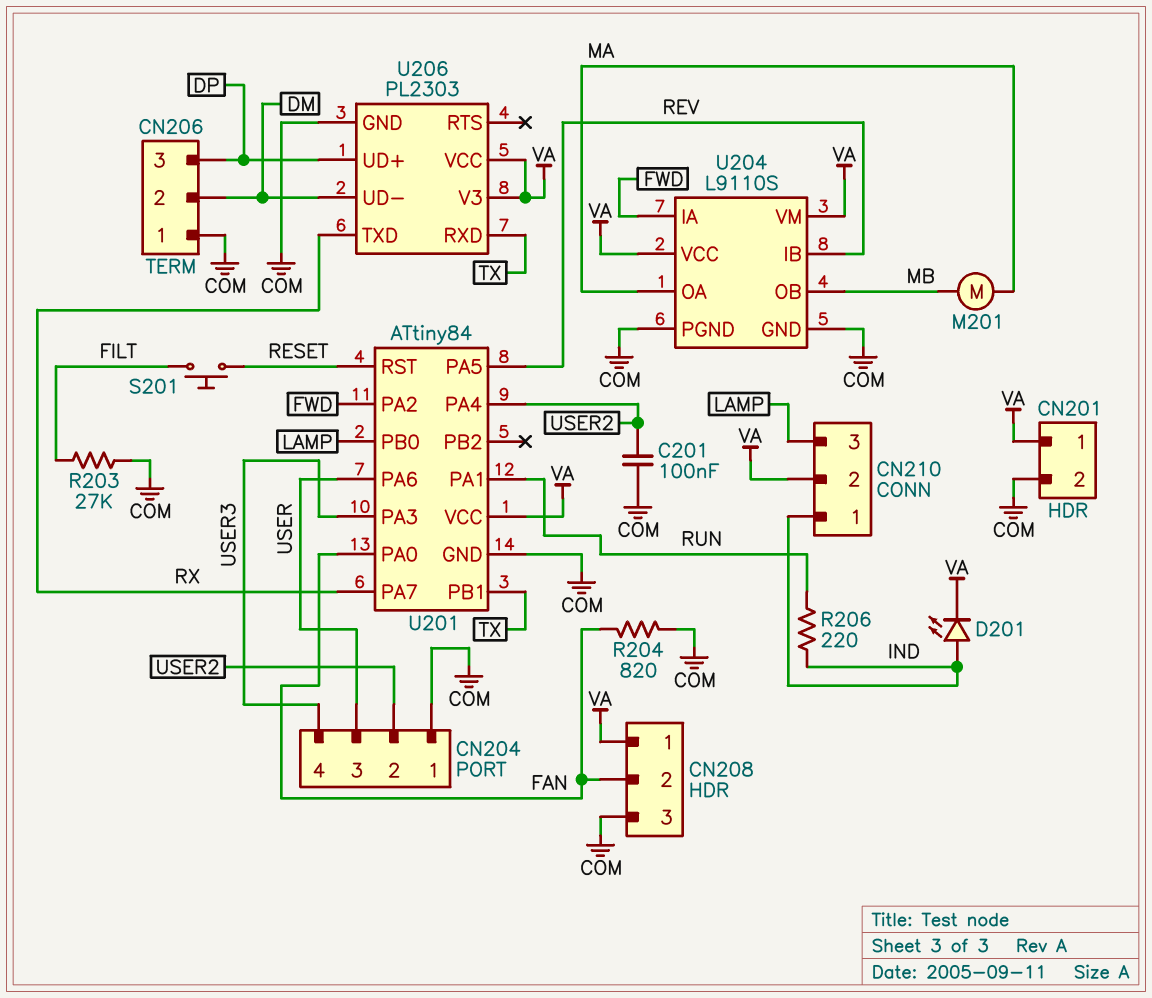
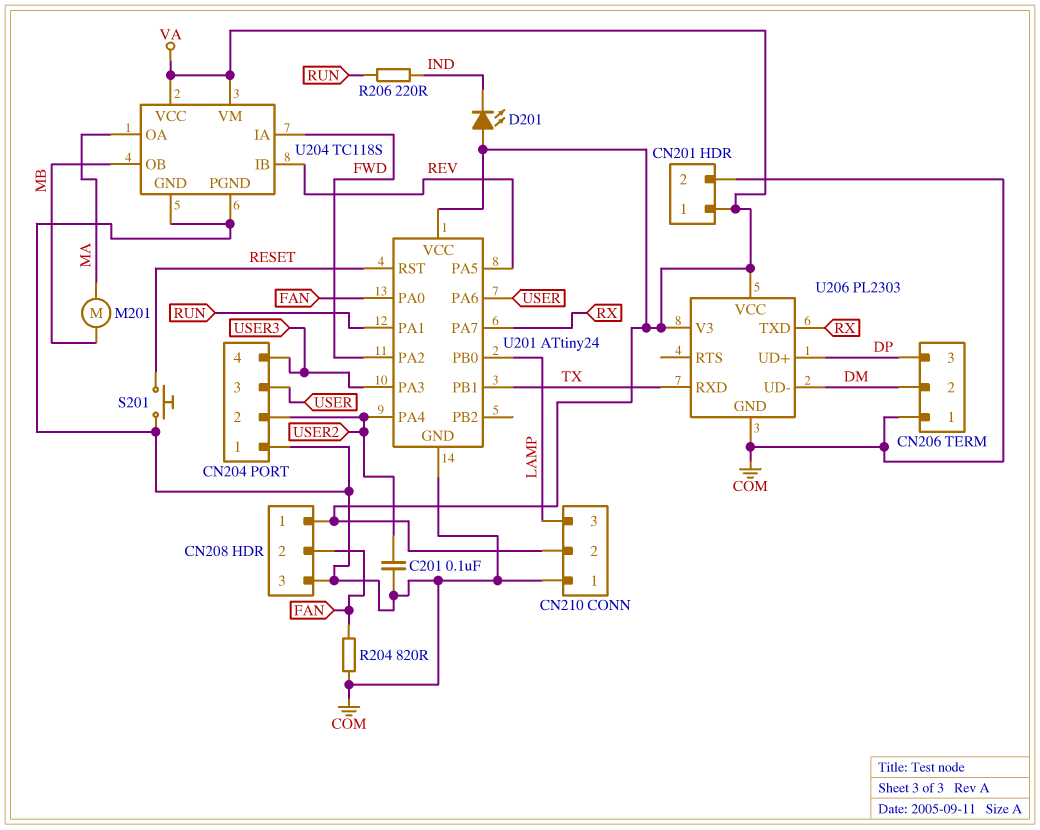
CN210 pin 1: IND -> COM
D201: LED (A IND, K VA) -> LED (A VA, K IND)
R203: 27k (COM, FILT) -> none
S201: button (FILT, RESET) -> button (COM, RESET)
U201: ATtiny84 -> ATtiny24
U204: L9110S -> TC118S

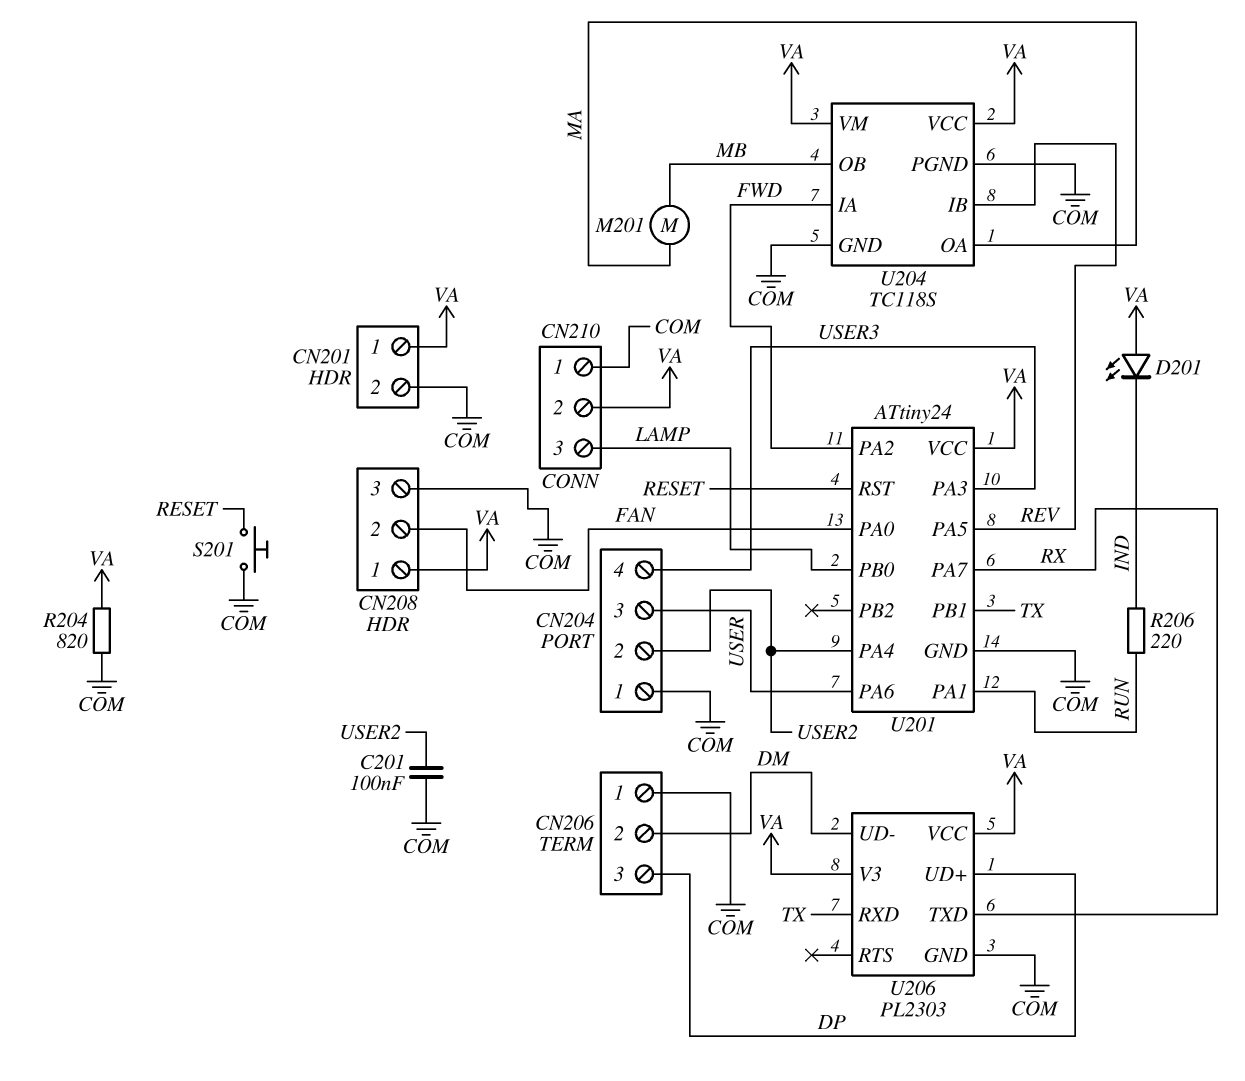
R204: 820 (COM, FAN) -> 820 (COM, VA)

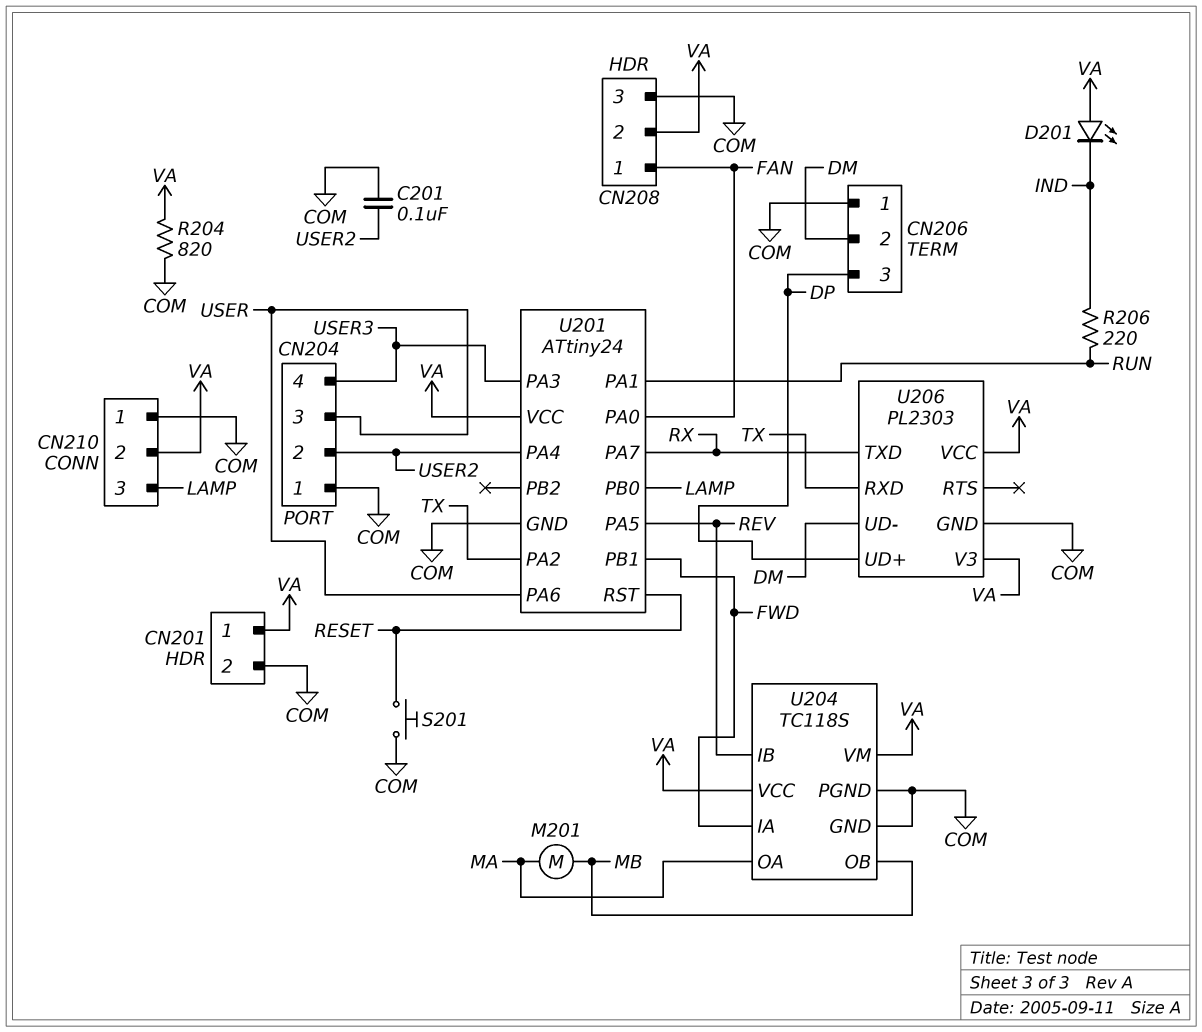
CN208 pin 1: VA -> FAN
CN208 pin 2: FAN -> VA
U201 pin PA2: FWD -> TX
U201 pin PB1: TX -> FWD

